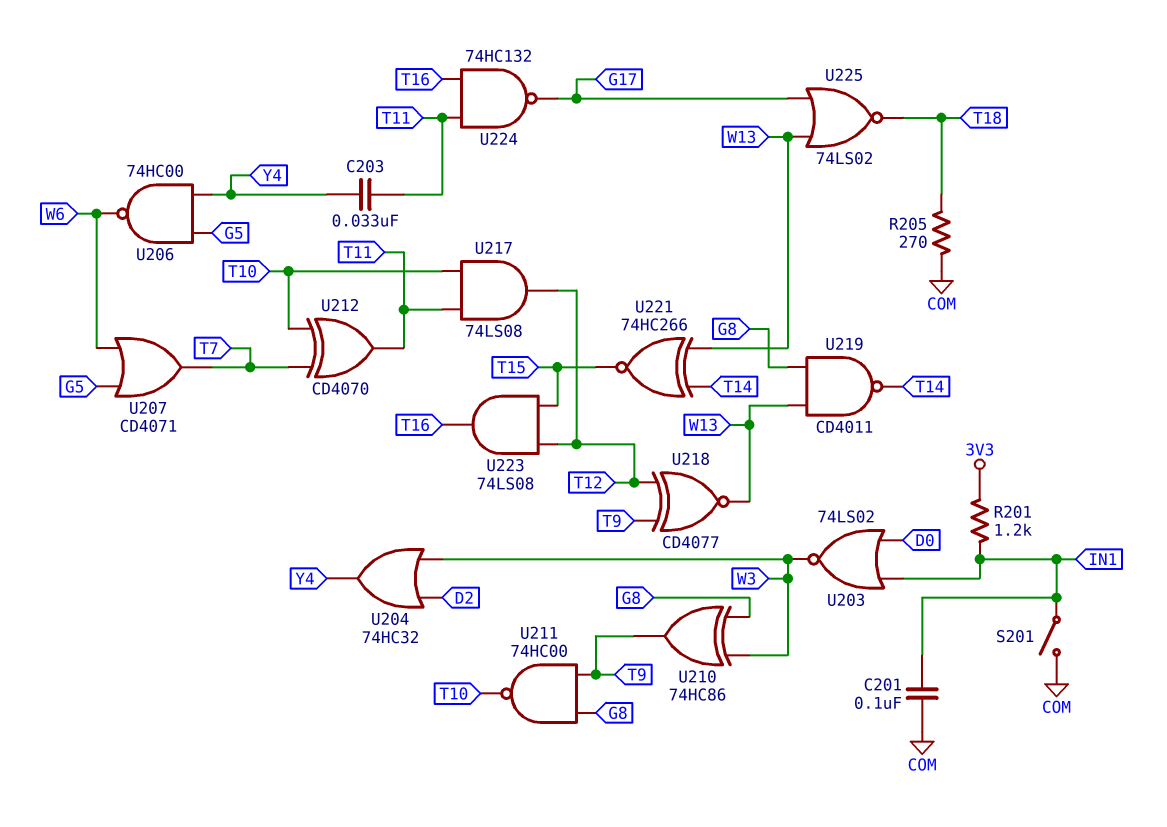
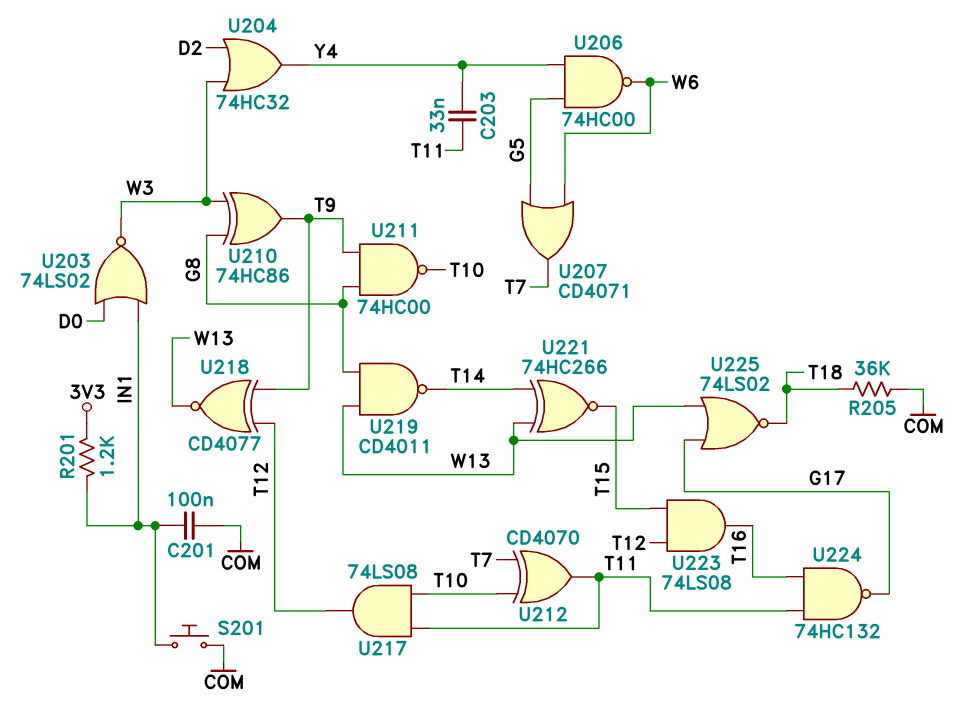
R205: 270 (COM, T18) -> 36k (COM, T18)
S201: switch (COM, IN1) -> button (COM, IN1)

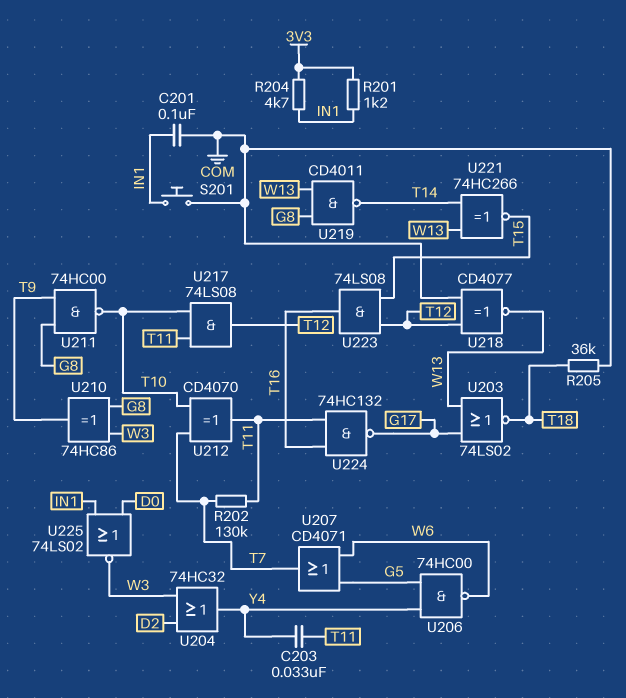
R202: none -> 130k (T7, T11)
R204: none -> 4.7k (3V3, IN1)
U203: NOR 74LS02 (in D0, in IN1, out W3) -> NOR 74LS02 (in G17, in W13, out T18)
U218: XNOR CD4077 (in T9, in T12, out W13) -> XNOR CD4077 (in COM, in T12, out W13)
U225: NOR 74LS02 (in G17, in W13, out T18) -> NOR 74LS02 (in D0, in IN1, out W3)

